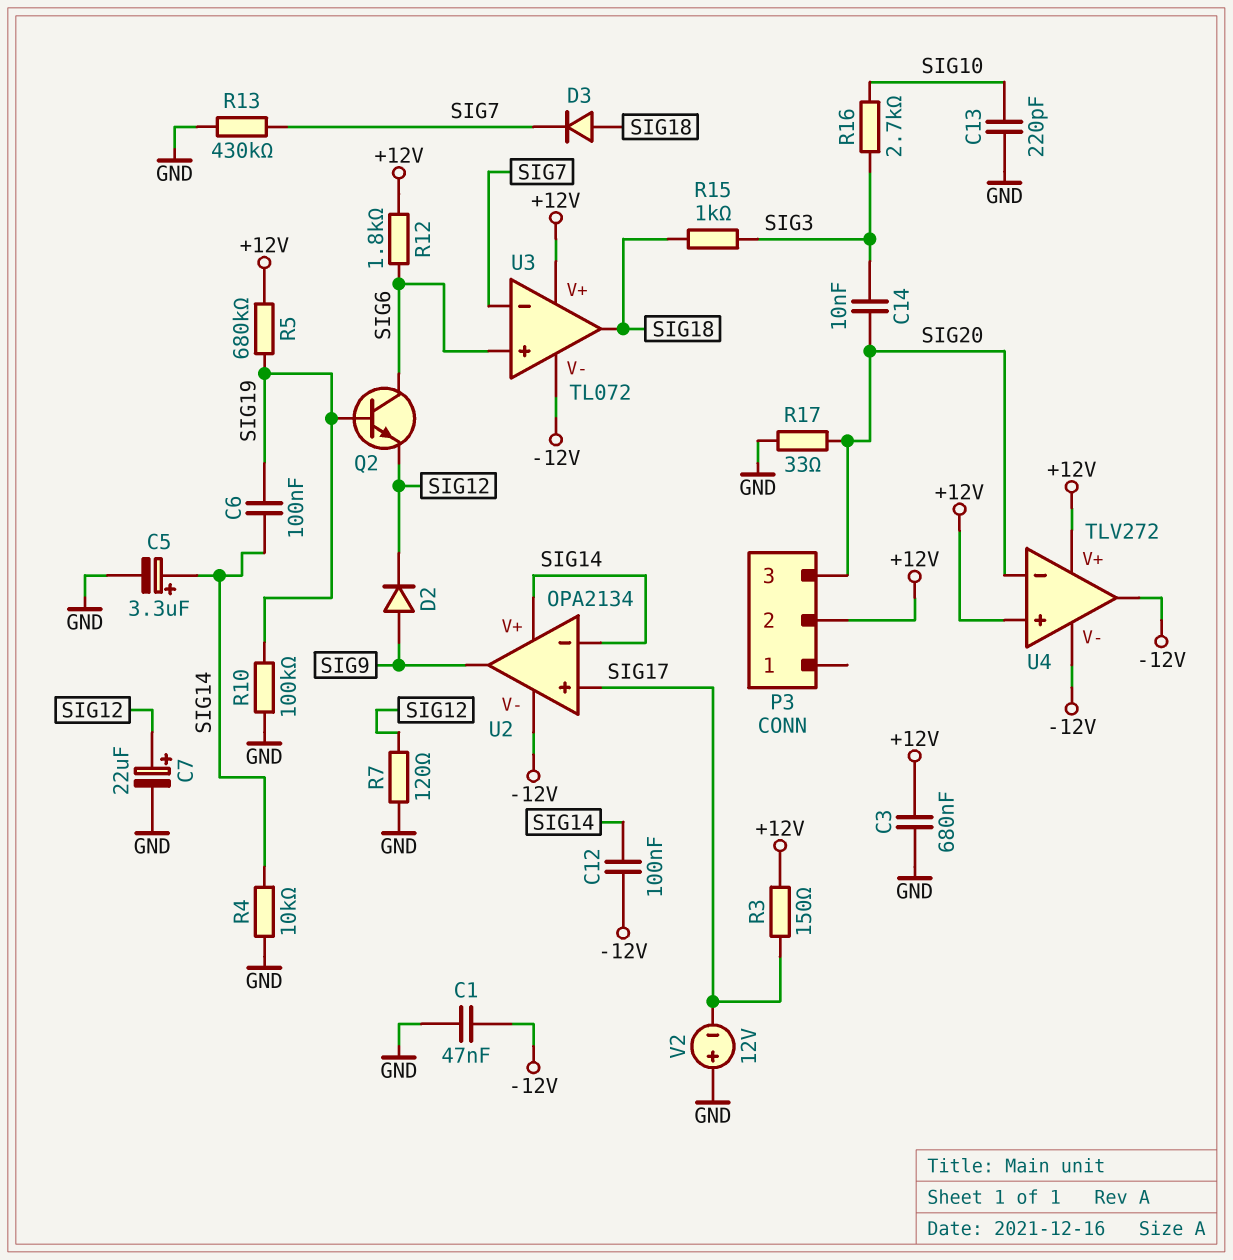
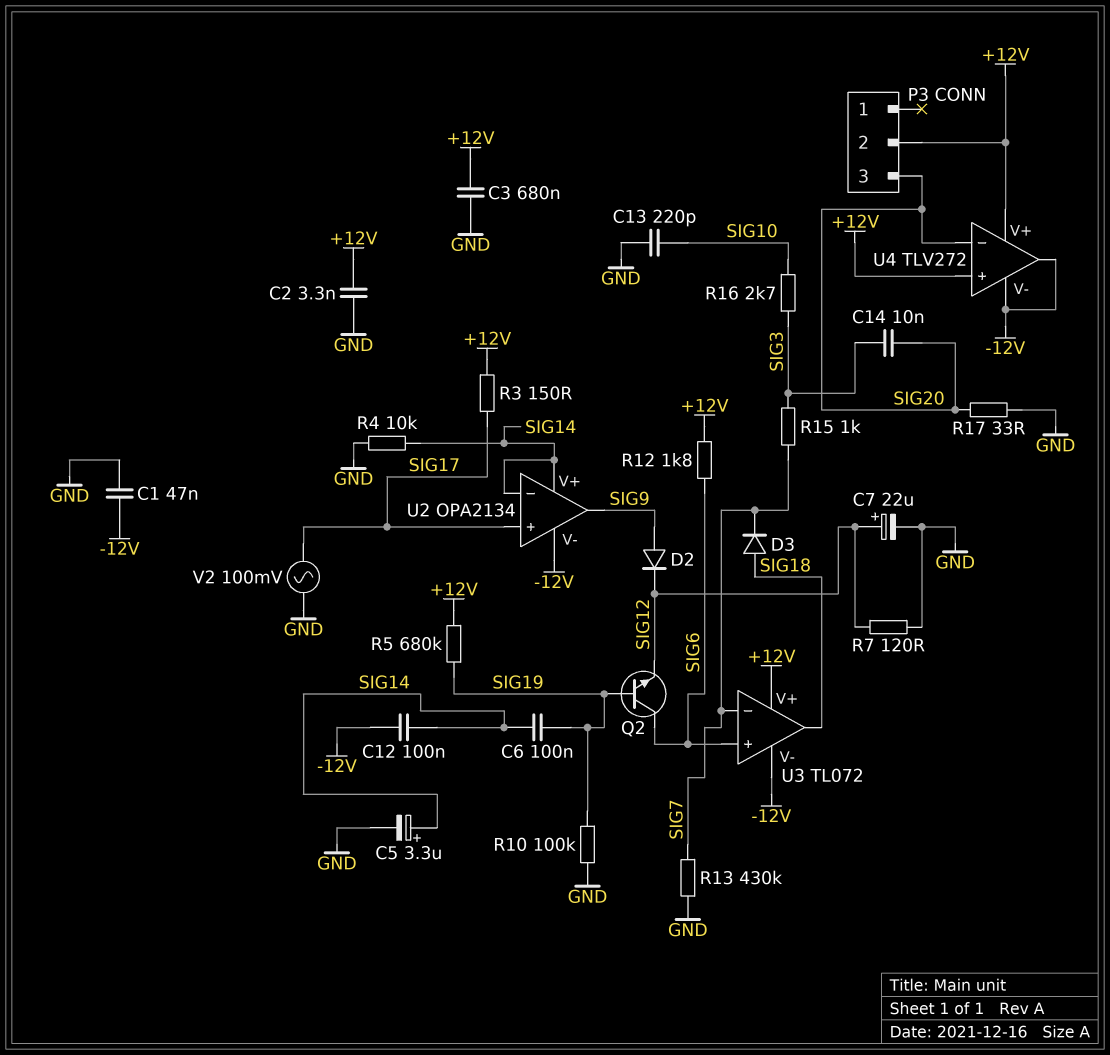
C2: none -> 3.3nF (+12V, GND)
R15: 1k (SIG3, SIG18) -> 1k (SIG3, SIG7)
V2: 12V (plus GND, minus SIG17) -> AC 100mV (GND, SIG17)

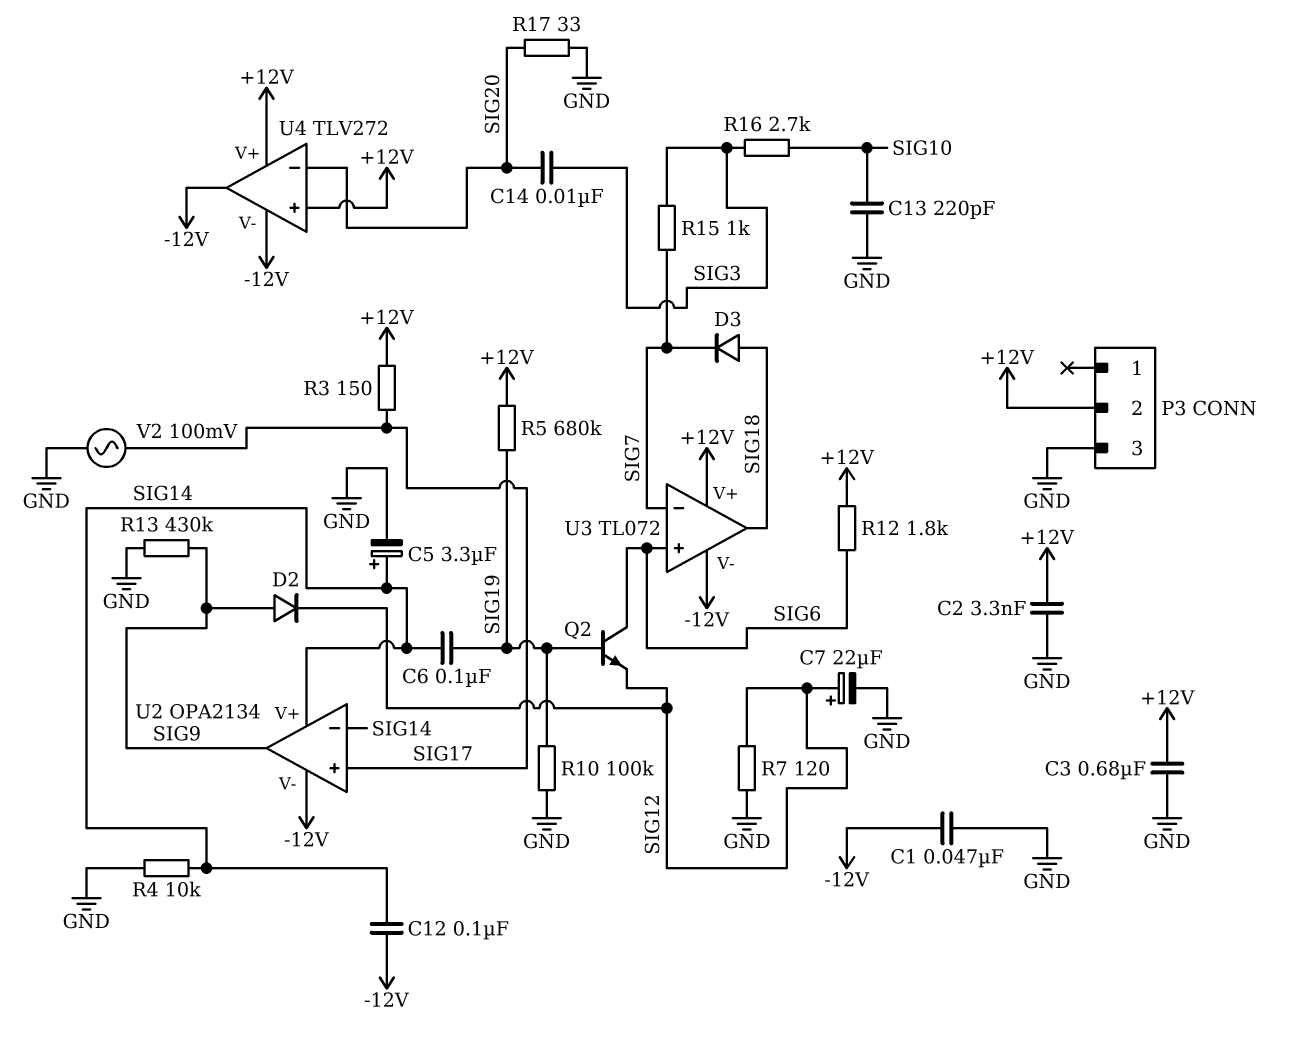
P3 pin 3: SIG20 -> GND
R13: 430k (GND, SIG7) -> 430k (GND, SIG9)

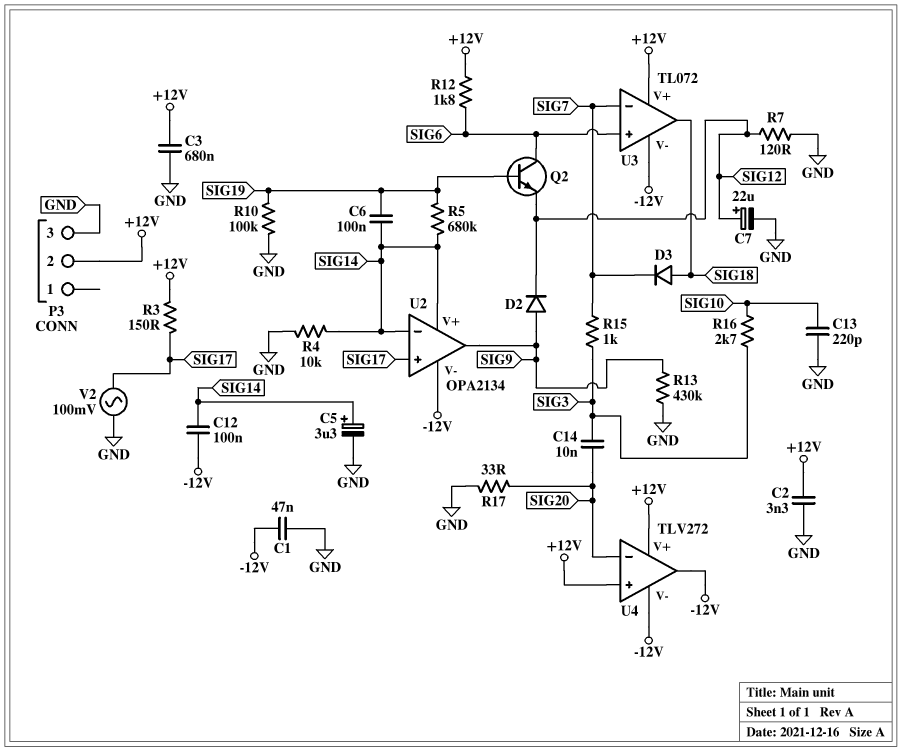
R5: 680k (+12V, SIG19) -> 680k (SIG14, SIG19)

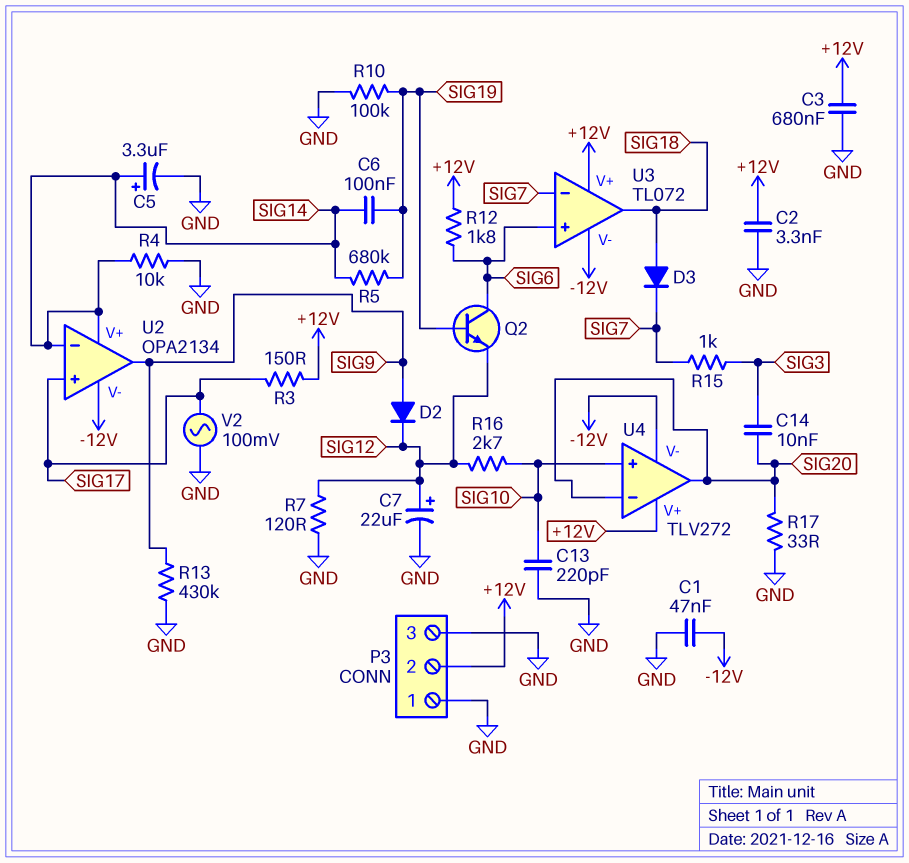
C12: 100nF (-12V, SIG14) -> none
P3 pin 1: none -> GND
R16: 2.7k (SIG3, SIG10) -> 2.7k (SIG10, SIG12)
U4 pin in+: +12V -> SIG10
U4 pin out: -12V -> SIG20

